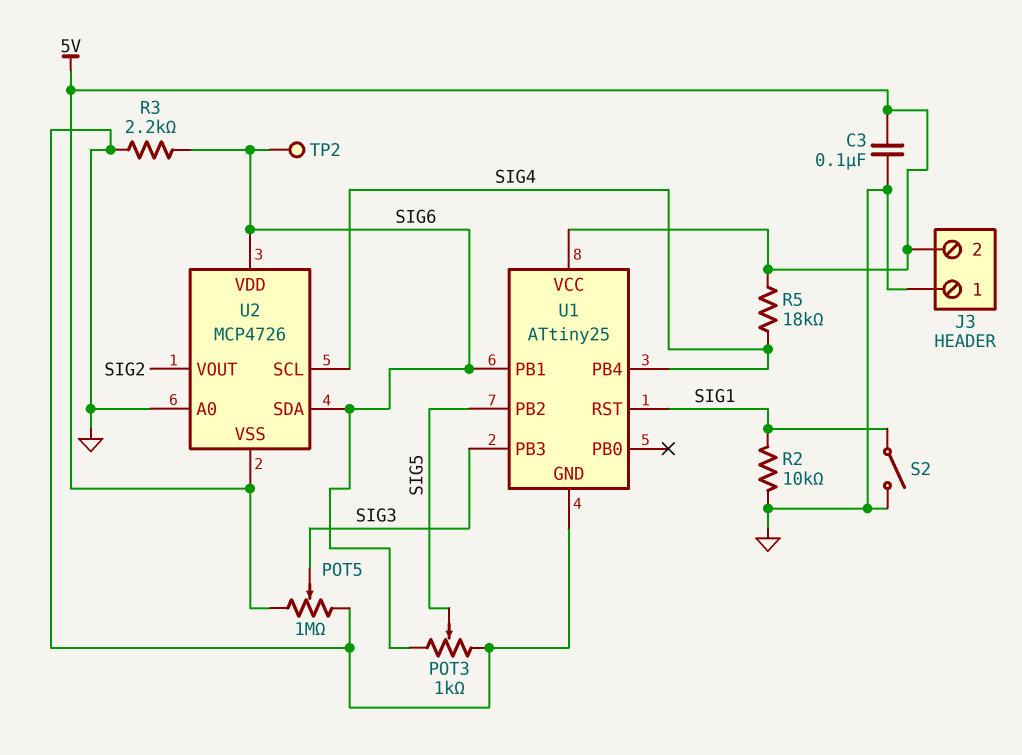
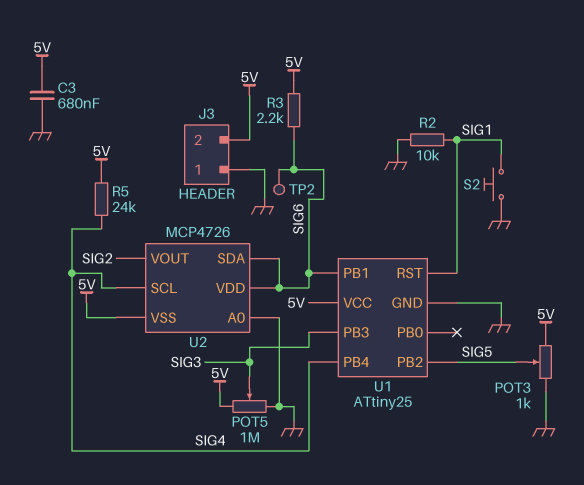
C3: 100nF (5V, GND) -> 680nF (5V, GND)
POT3: 1k (GND, SIG6, wiper SIG5) -> 1k (5V, GND, wiper SIG5)
R3: 2.2k (GND, SIG6) -> 2.2k (5V, SIG6)
R5: 18k (5V, SIG4) -> 24k (5V, SIG4)
S2: switch (GND, SIG1) -> button (GND, SIG1)

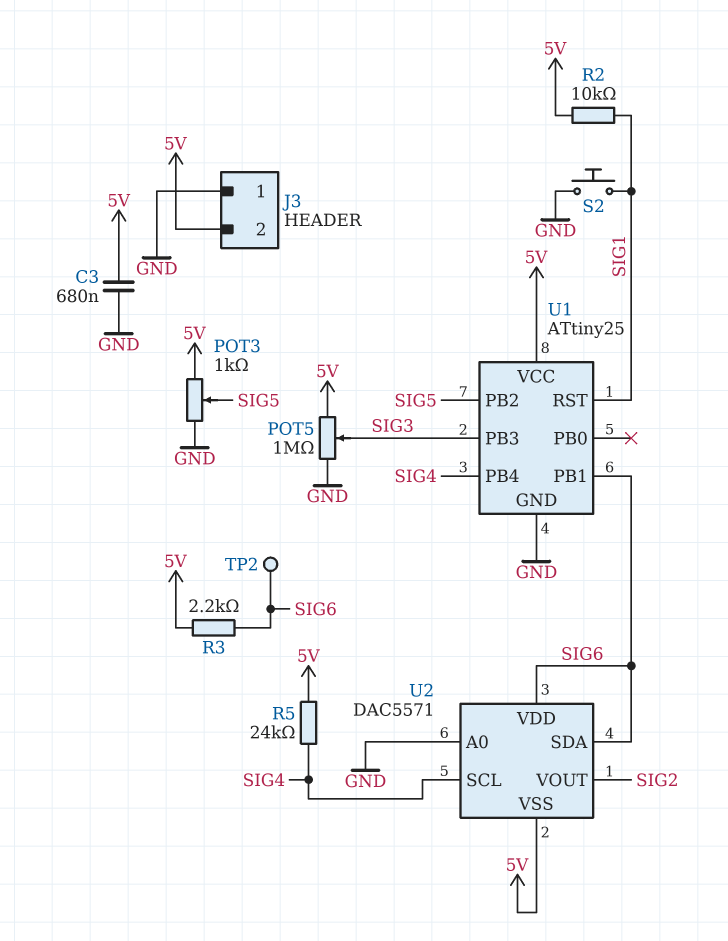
R2: 10k (GND, SIG1) -> 10k (5V, SIG1)
U2: MCP4726 -> DAC5571

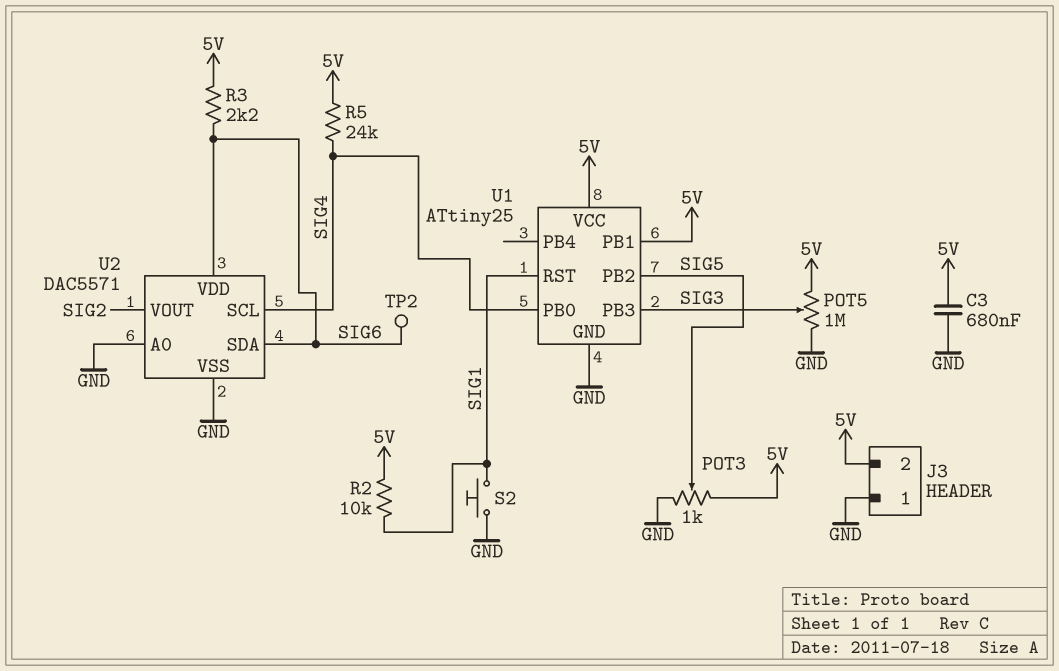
U1 pin PB0: none -> SIG4
U1 pin PB1: SIG6 -> 5V
U1 pin PB4: SIG4 -> none
U2 pin VSS: 5V -> GND

